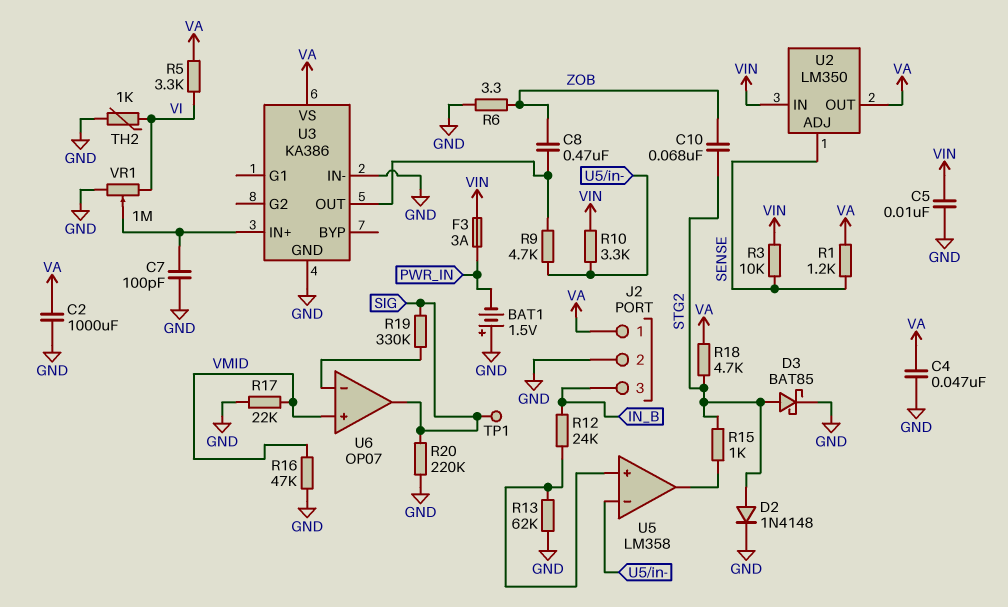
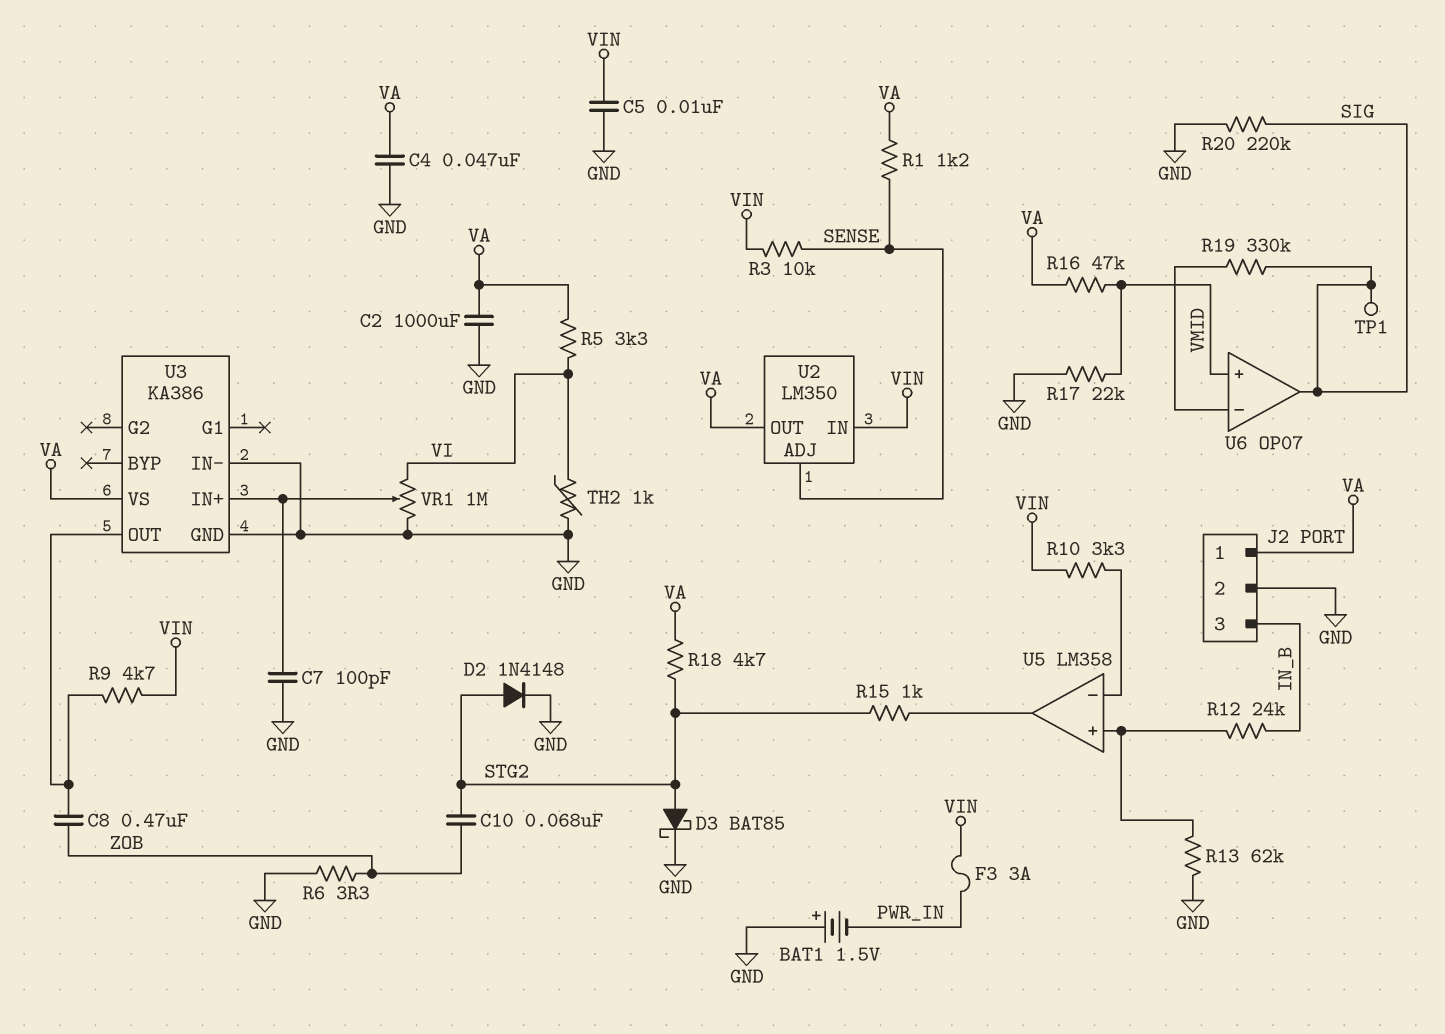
R9: 4.7k (U3/OUT, U5/in-) -> 4.7k (U3/OUT, VIN)
R16: 47k (GND, VMID) -> 47k (VA, VMID)

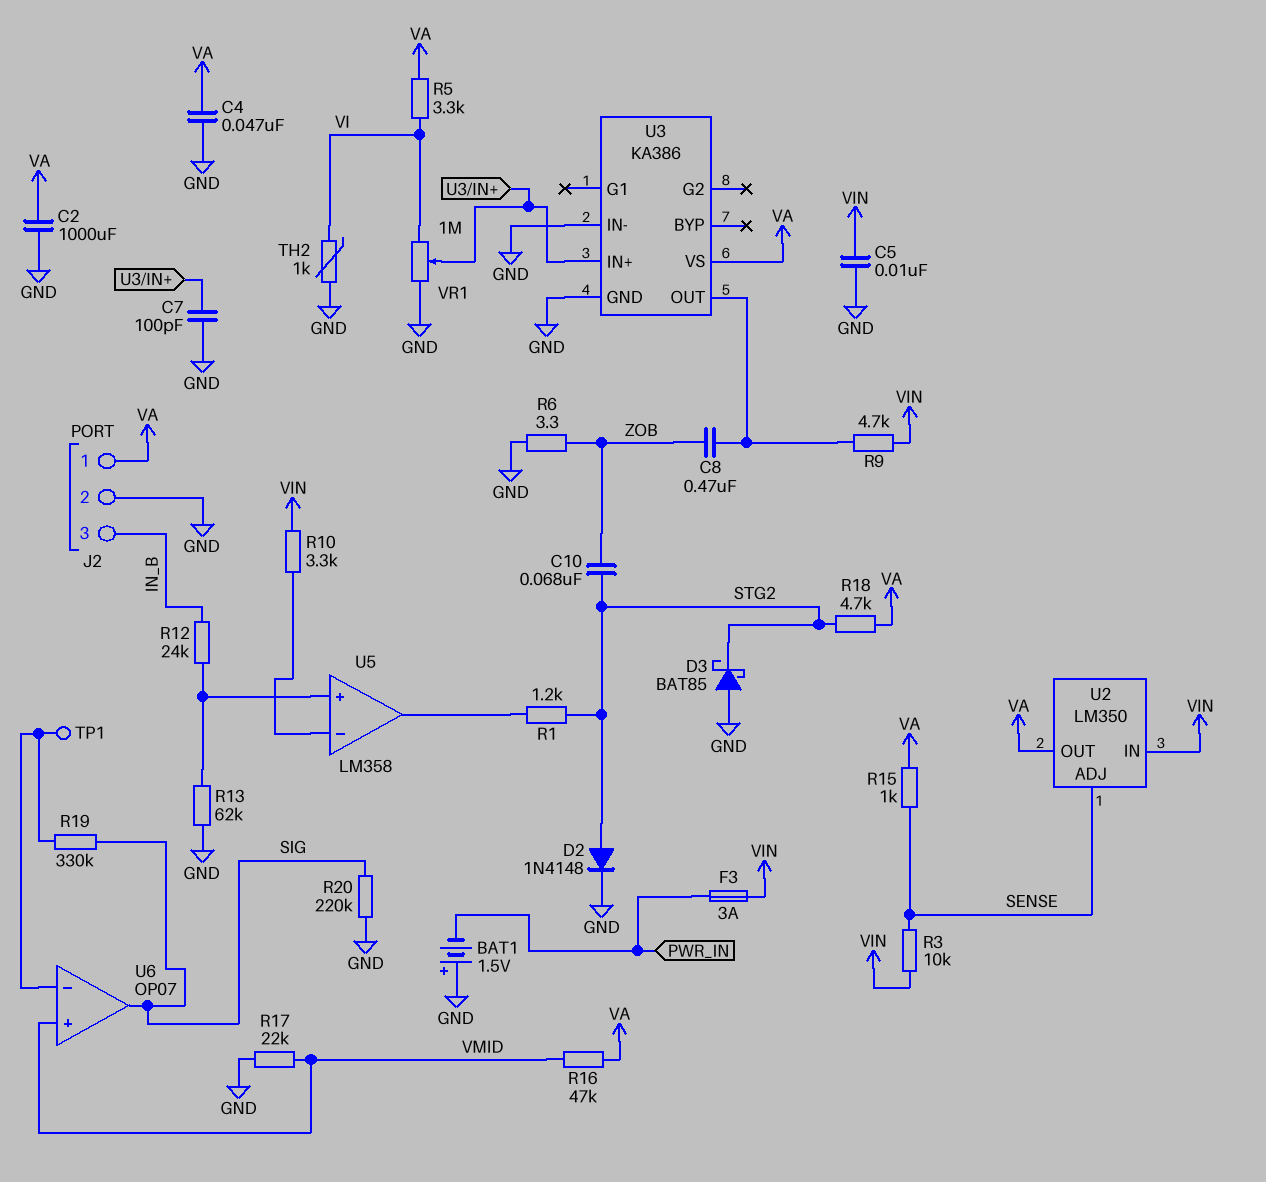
D3: schottky BAT85 (A STG2, K GND) -> schottky BAT85 (A GND, K STG2)
R1: 1.2k (SENSE, VA) -> 1.2k (STG2, U5/out)
R15: 1k (STG2, U5/out) -> 1k (SENSE, VA)
TP1: test point (SIG) -> test point (U6/in-)

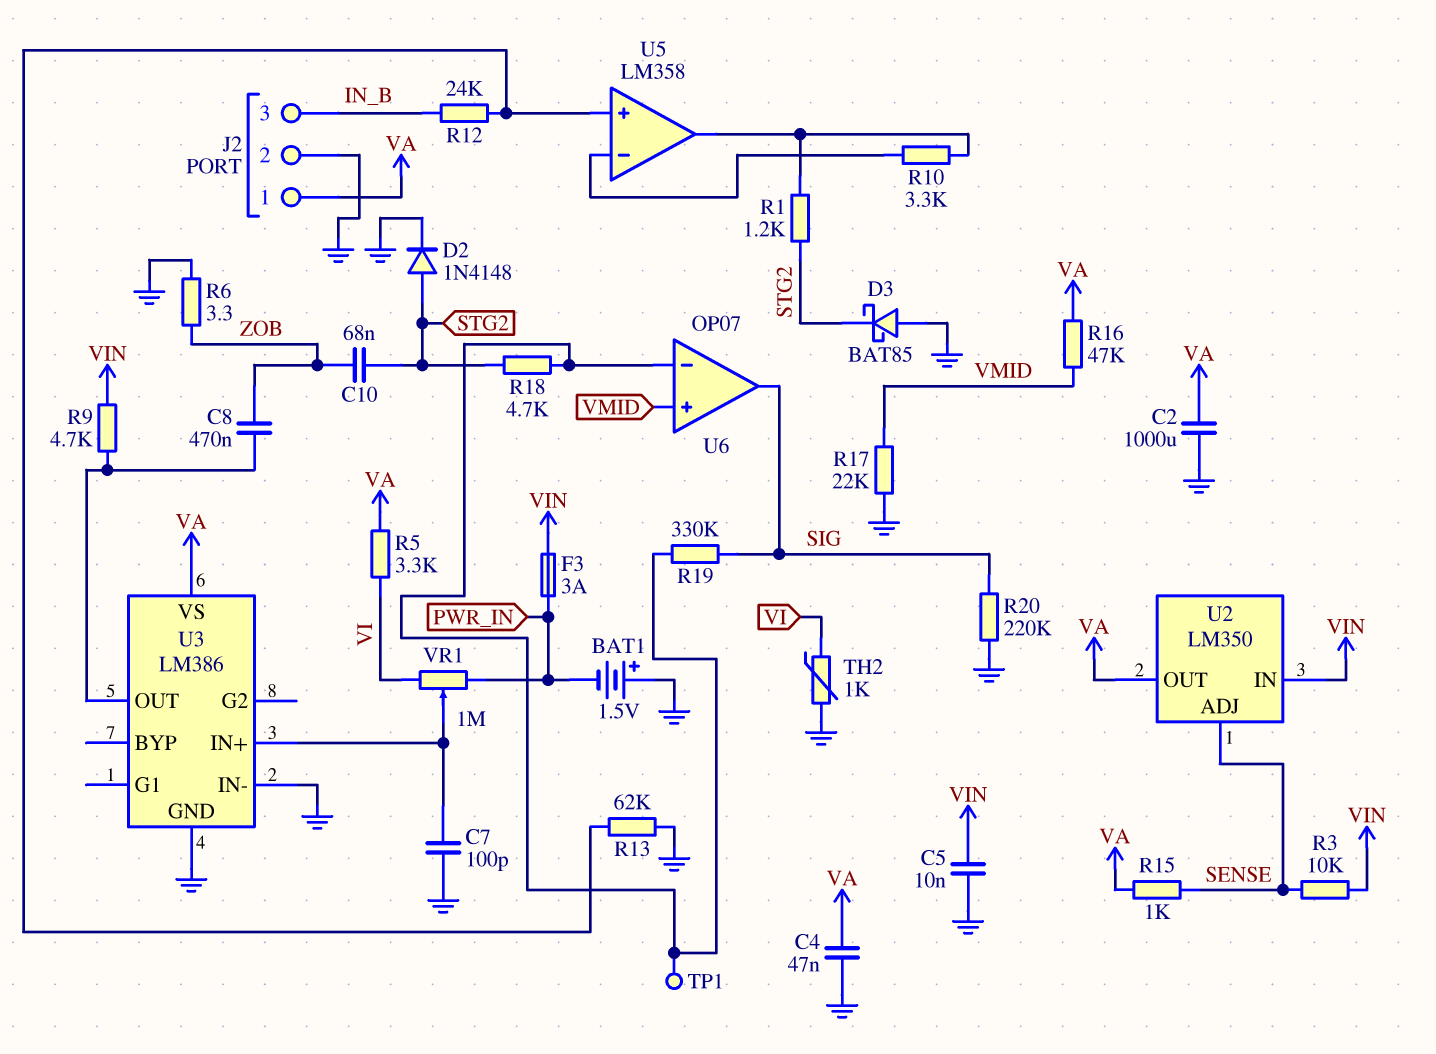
R10: 3.3k (U5/in-, VIN) -> 3.3k (U5/in-, U5/out)
R18: 4.7k (STG2, VA) -> 4.7k (STG2, U6/in-)
U3: KA386 -> LM386
VR1: 1M (GND, VI, wiper U3/IN+) -> 1M (PWR_IN, VI, wiper U3/IN+)

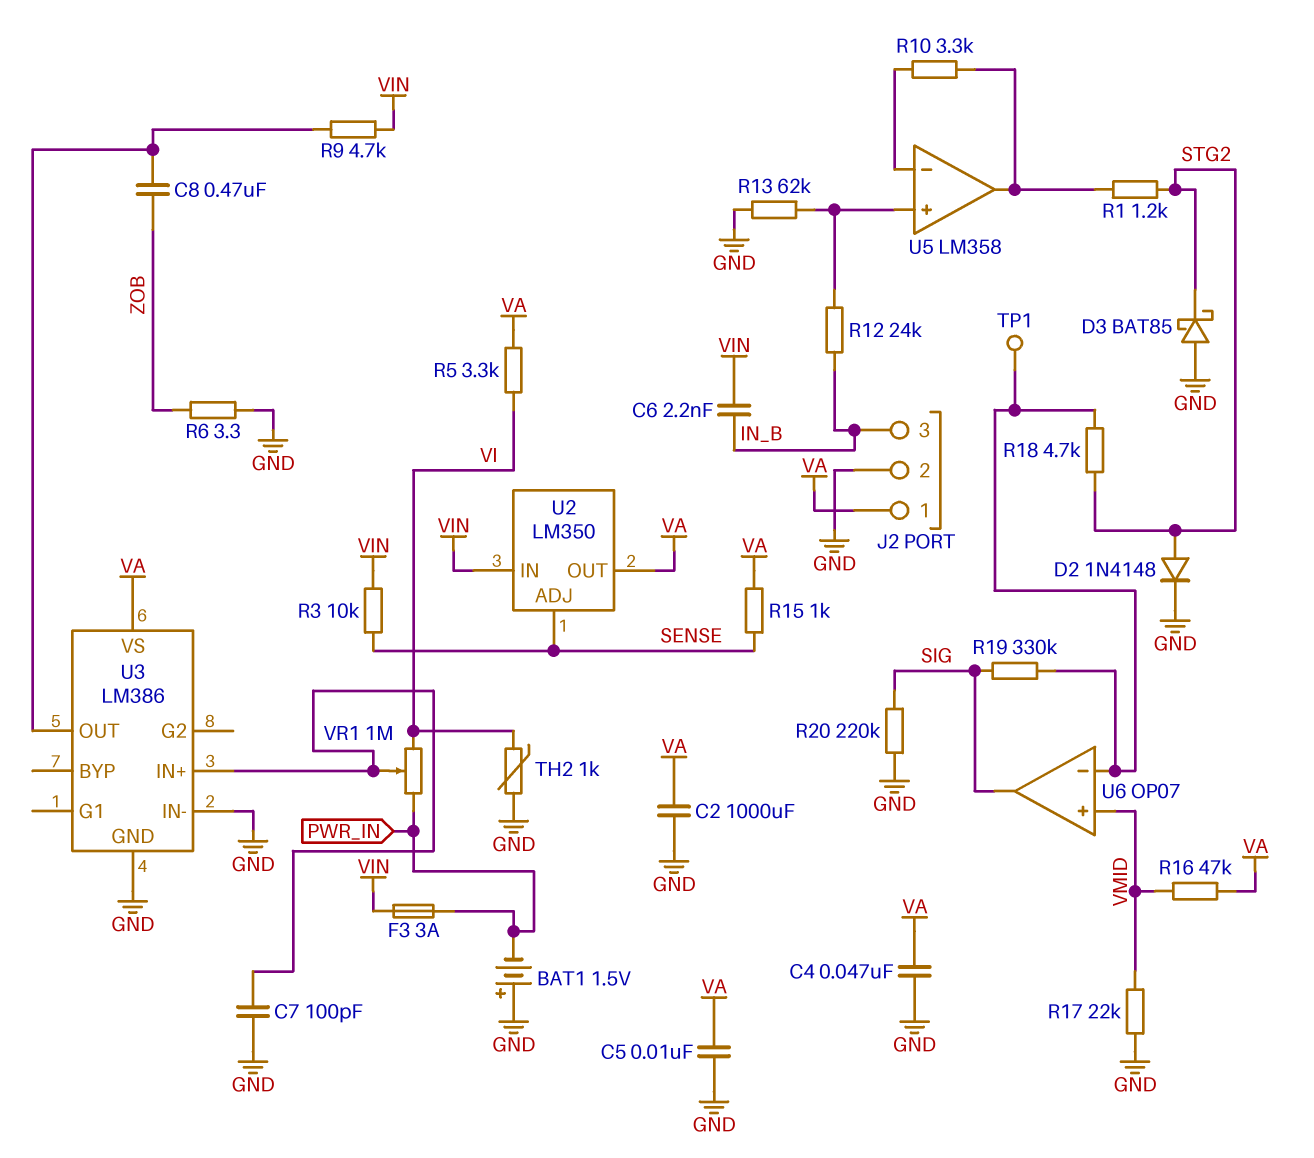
C5: 10nF (GND, VIN) -> 10nF (GND, VA)
C6: none -> 2.2nF (IN_B, VIN)
C10: 68nF (STG2, ZOB) -> none

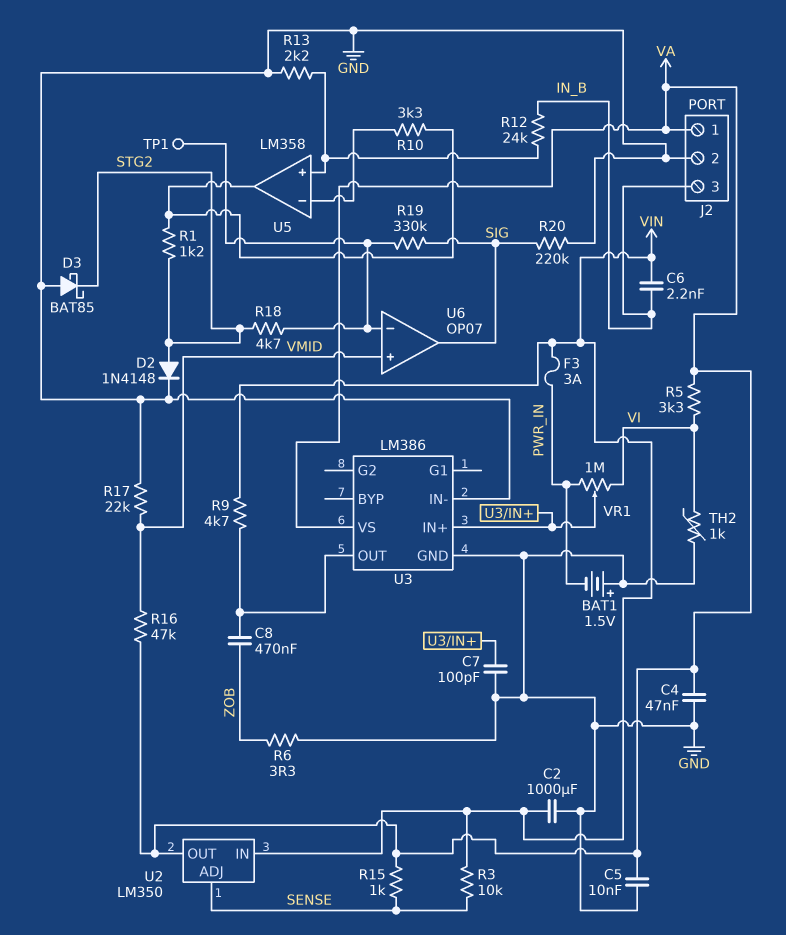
C2: 1000uF (GND, VA) -> 1000uF (GND, VIN)
R13: 62k (GND, U5/in+) -> 2.2k (GND, U5/in+)

